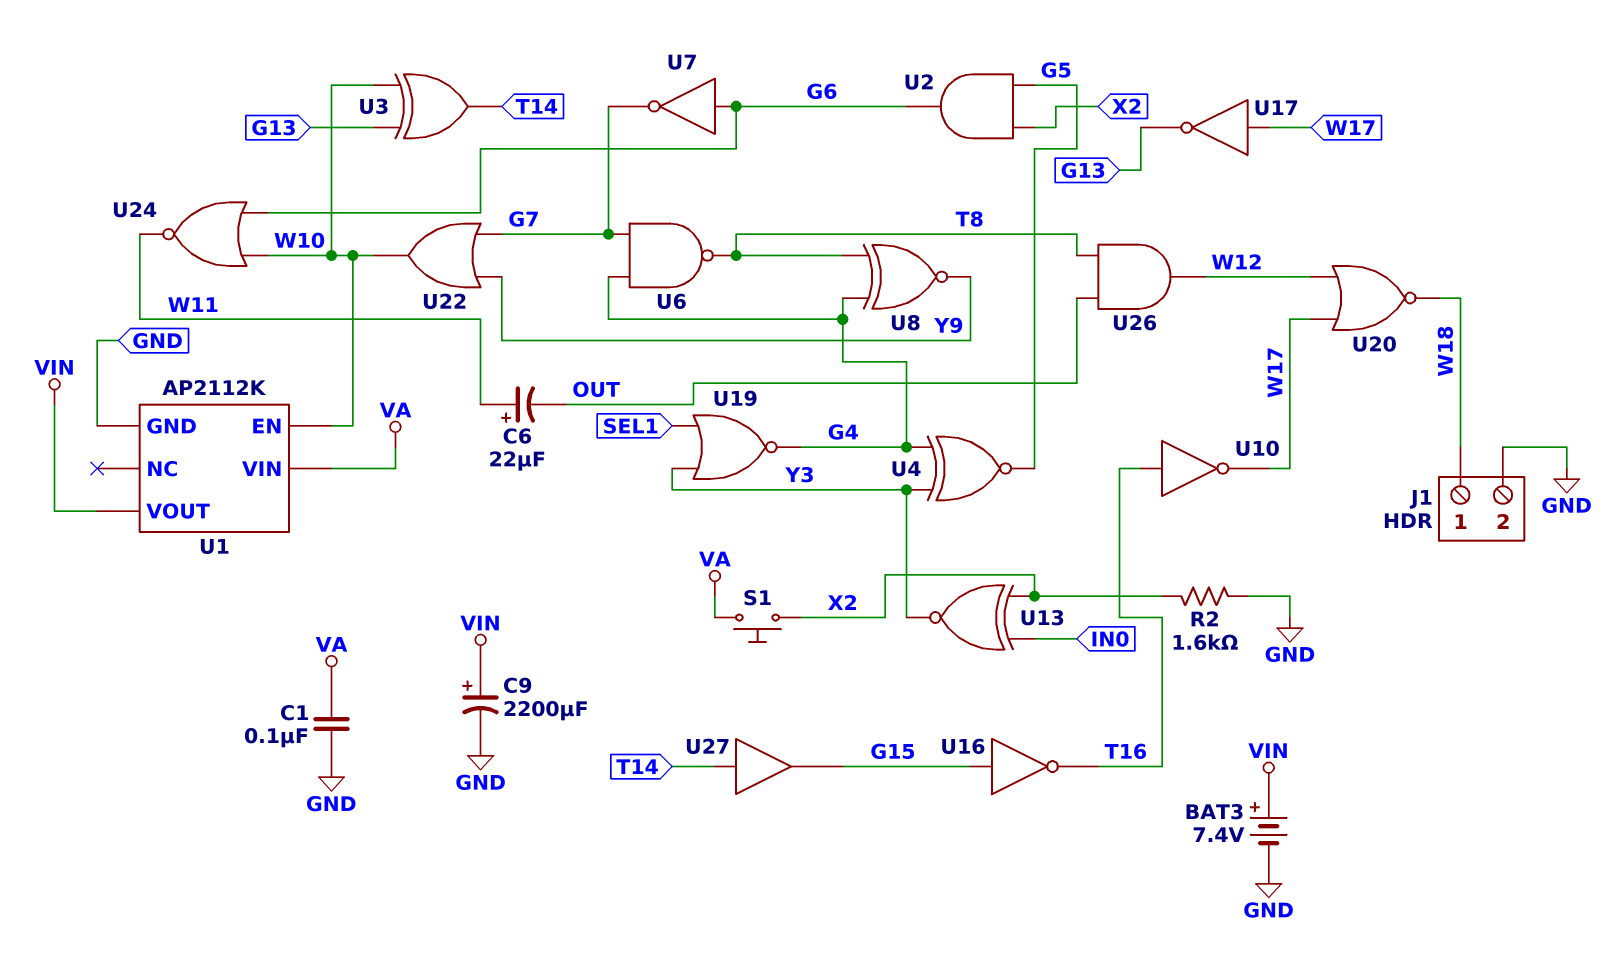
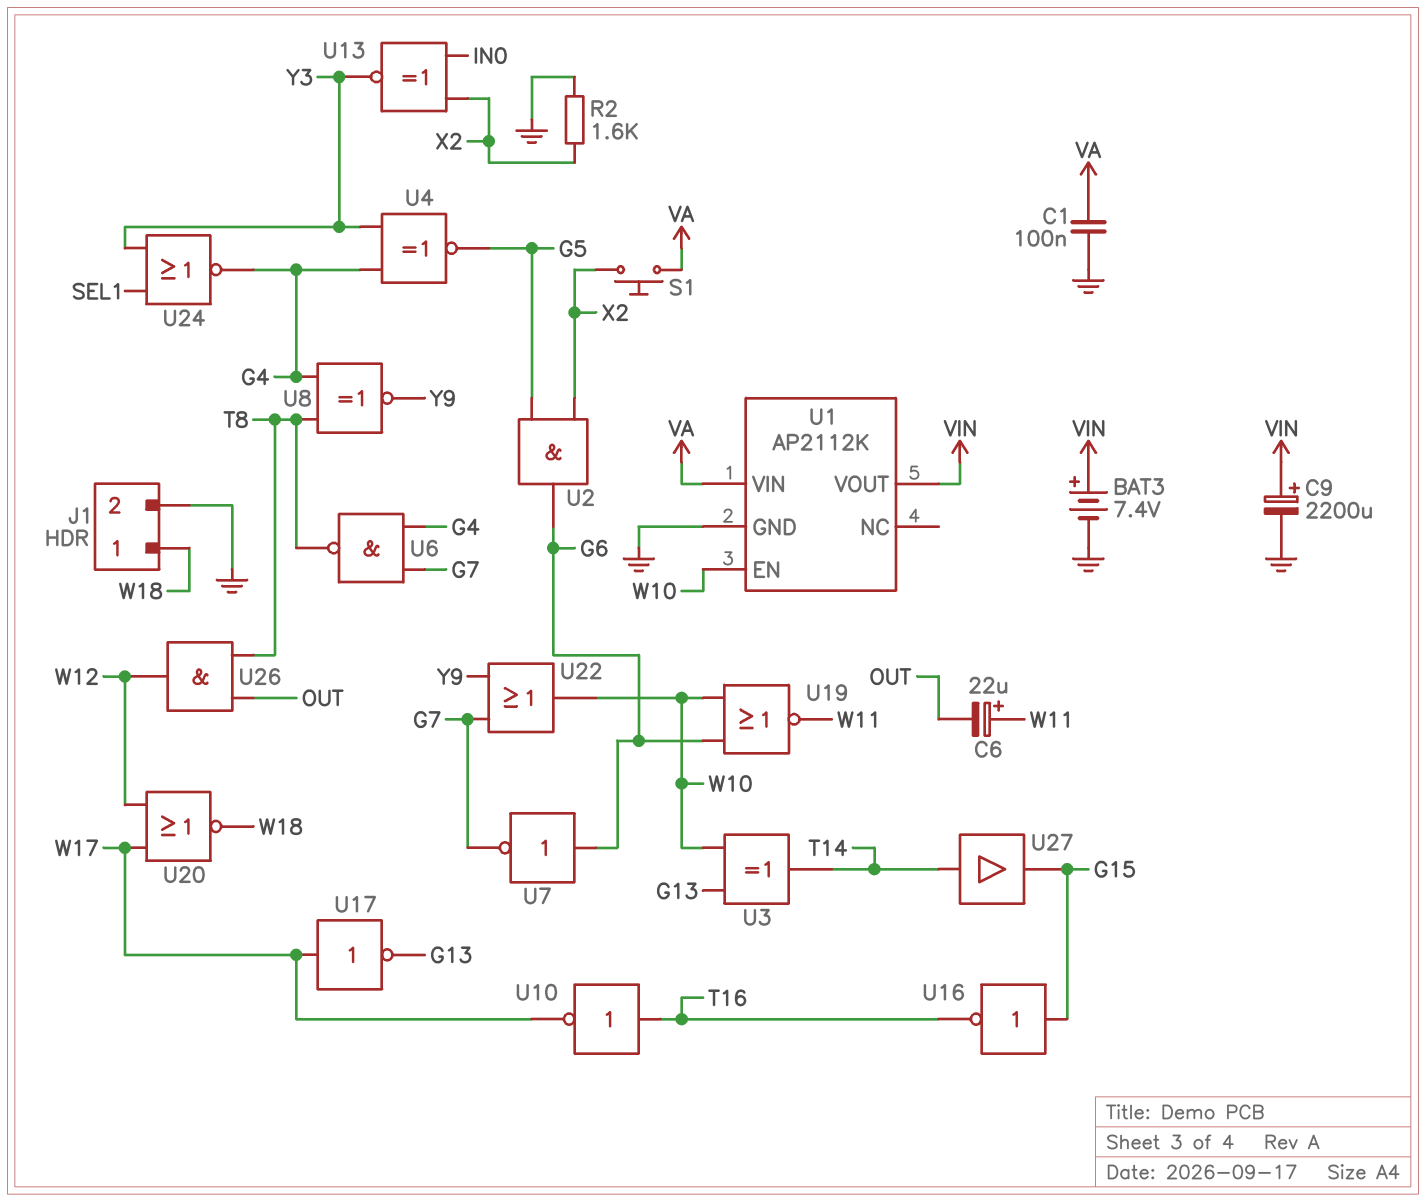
U19: NOR (in SEL1, in Y3, out G4) -> NOR (in G6, in W10, out W11)
U24: NOR (in G6, in W10, out W11) -> NOR (in SEL1, in Y3, out G4)

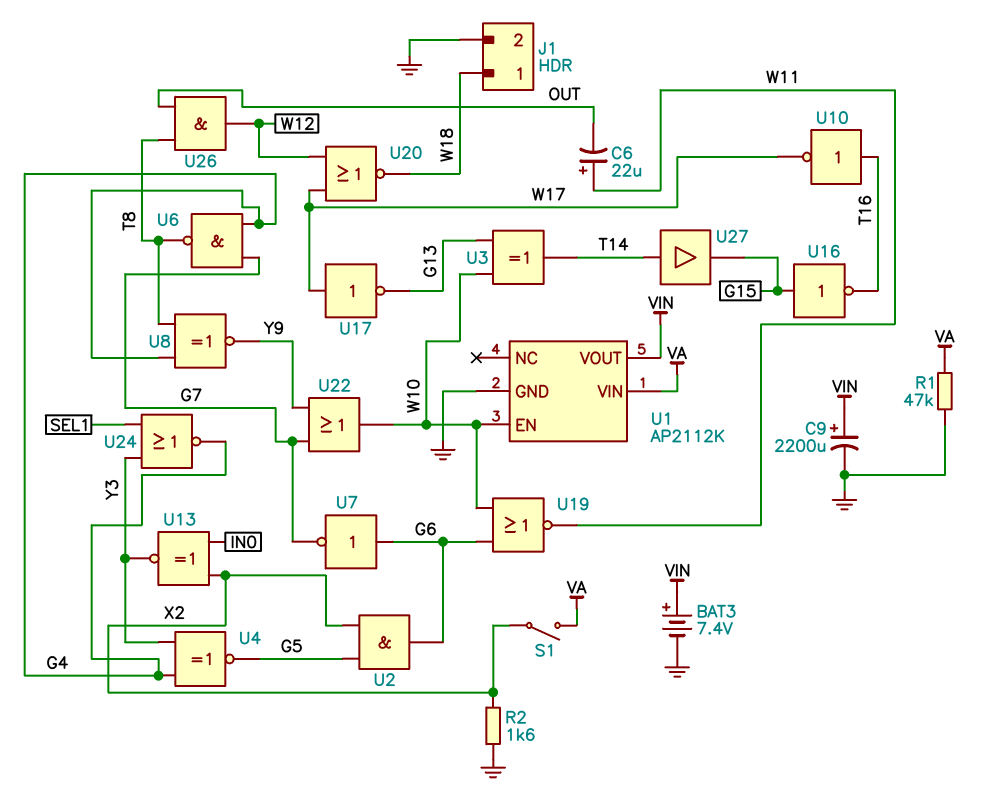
C1: 100nF (GND, VA) -> none
R1: none -> 47k (GND, VA)
S1: button (VA, X2) -> switch (VA, X2)

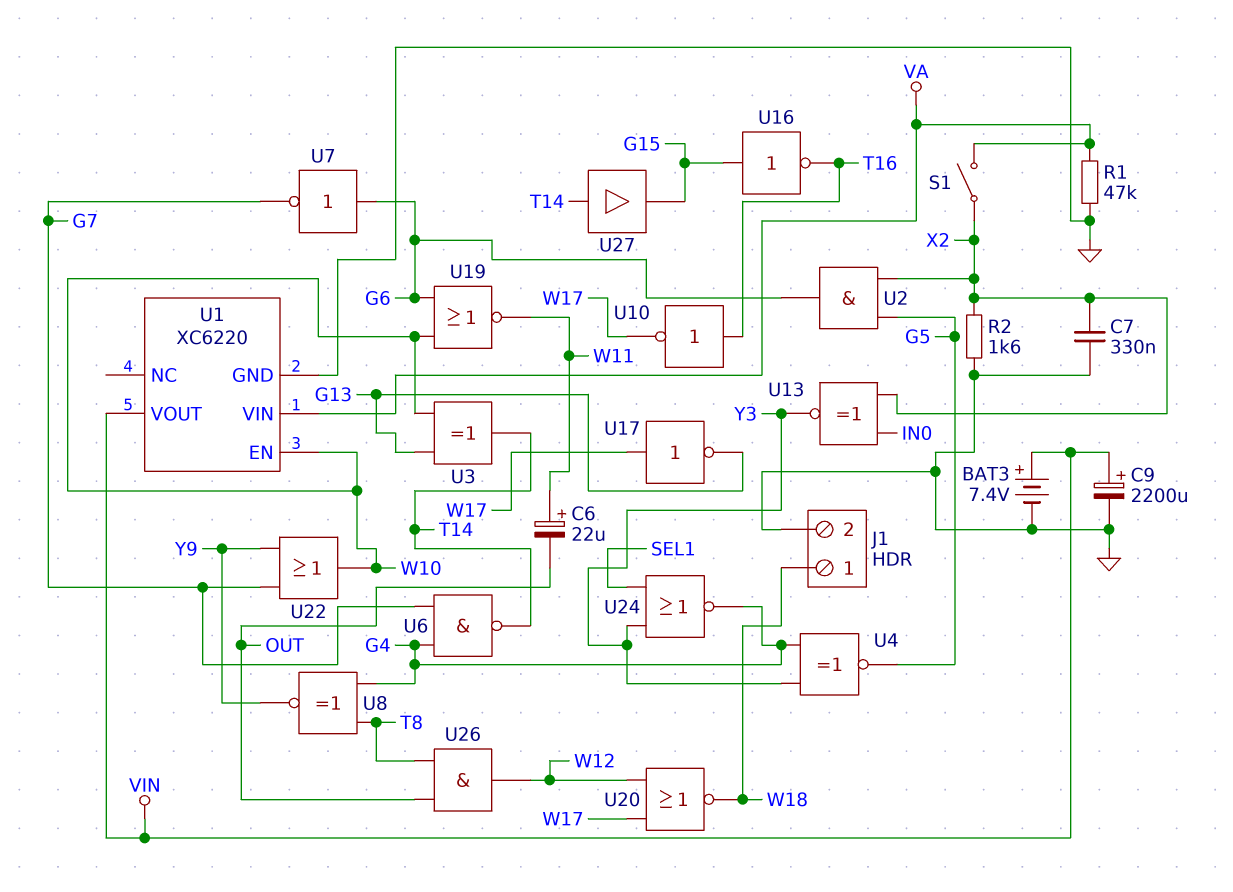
C7: none -> 330nF (GND, X2)
U1: AP2112K -> XC6220
U6: NAND (in G4, in G7, out T8) -> NAND (in G4, in G7, out T14)

